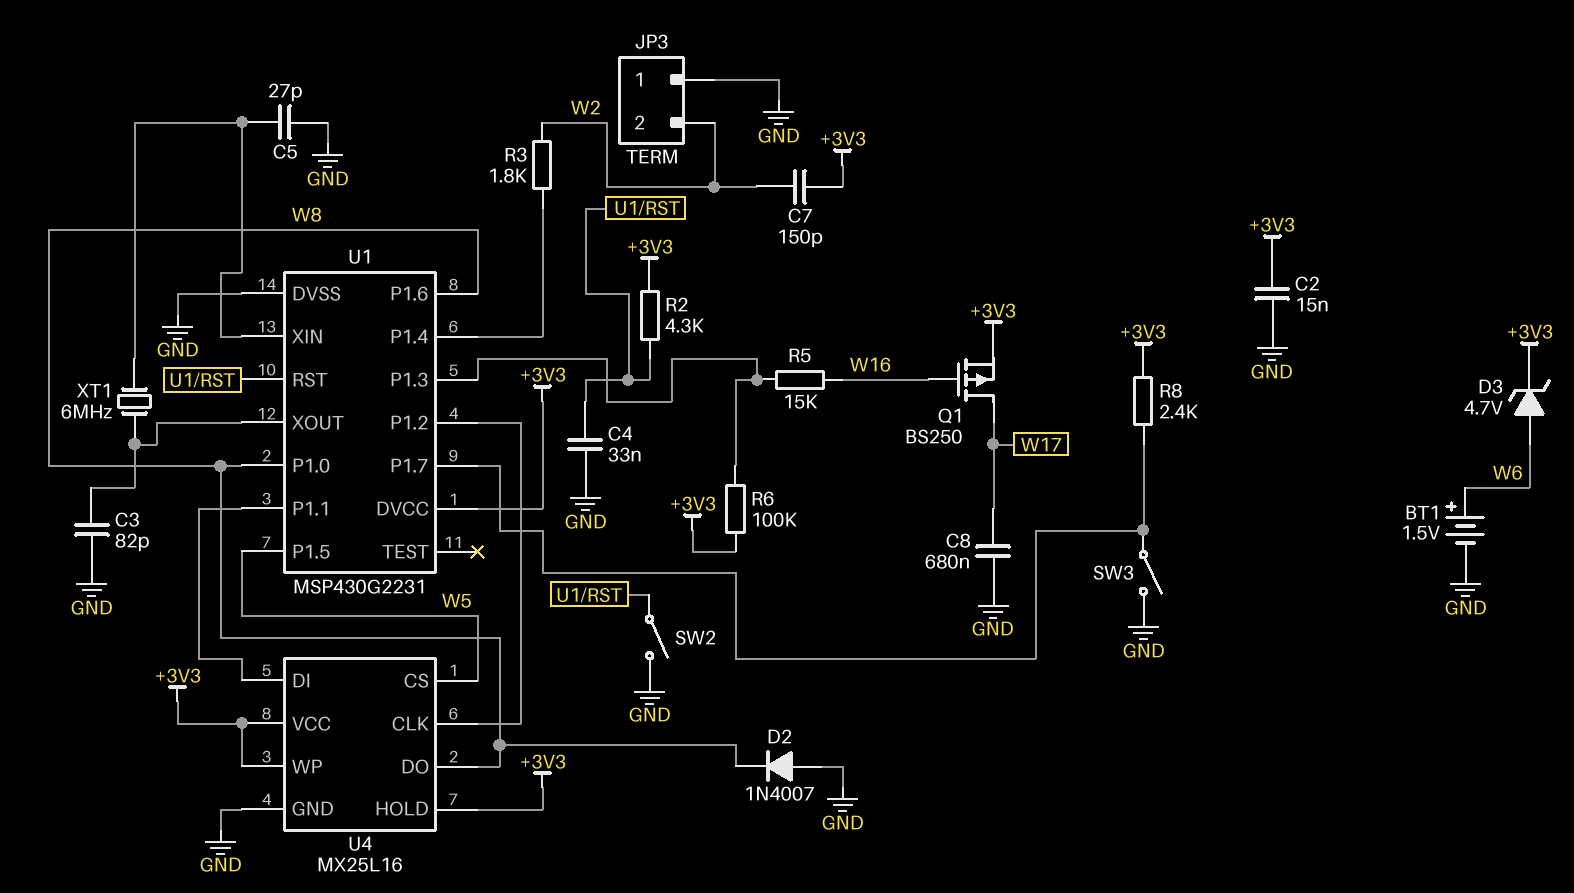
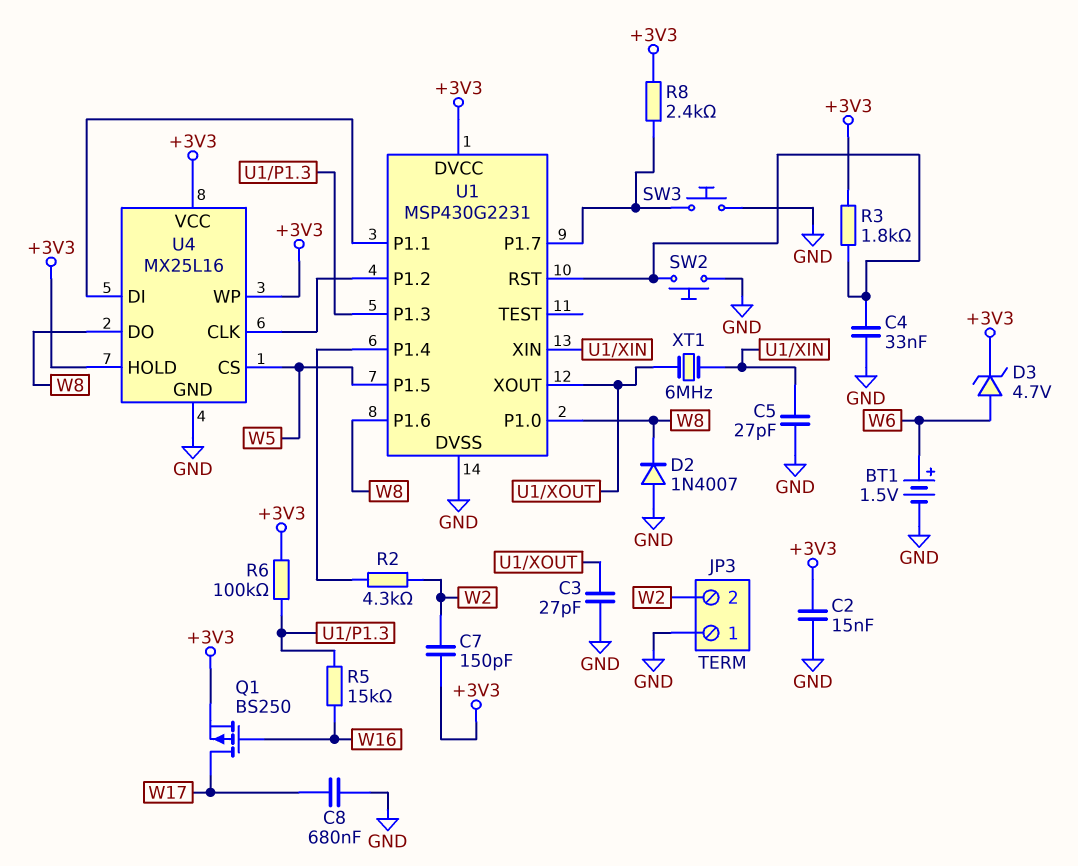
C3: 82pF (GND, U1/XOUT) -> 27pF (GND, U1/XOUT)
R2: 4.3k (+3V3, U1/RST) -> 4.3k (U1/P1.4, W2)
R3: 1.8k (U1/P1.4, W2) -> 1.8k (+3V3, U1/RST)
SW2: switch (GND, U1/RST) -> button (GND, U1/RST)
SW3: switch (GND, U1/P1.7) -> button (GND, U1/P1.7)

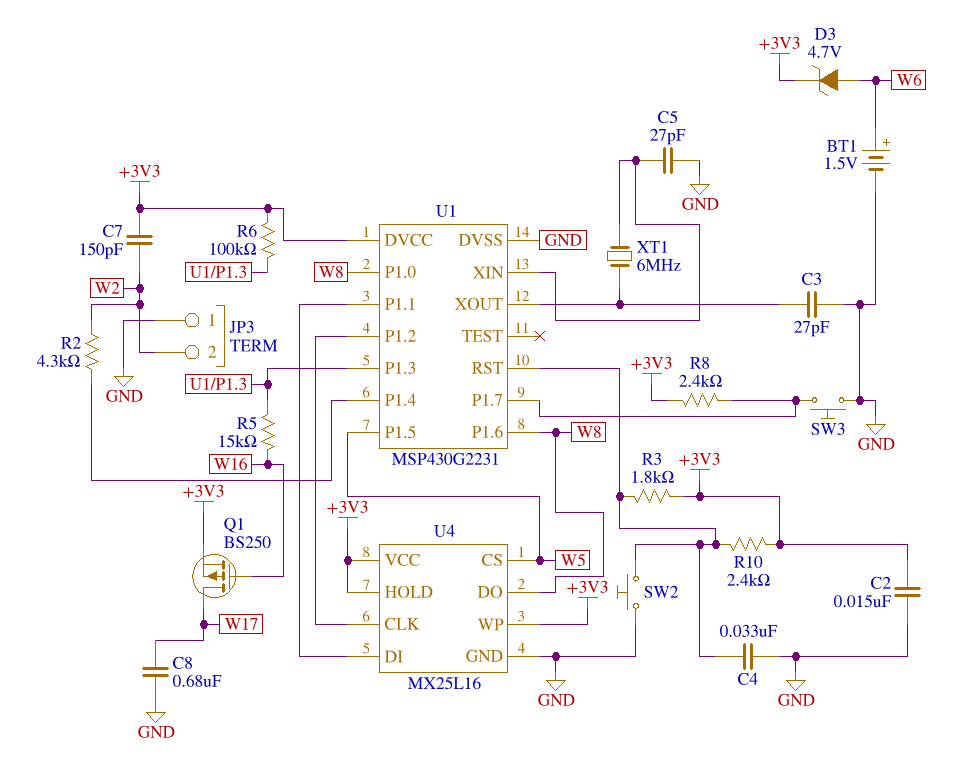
D2: diode 1N4007 (A GND, K W8) -> none
R10: none -> 2.4k (+3V3, U1/RST)

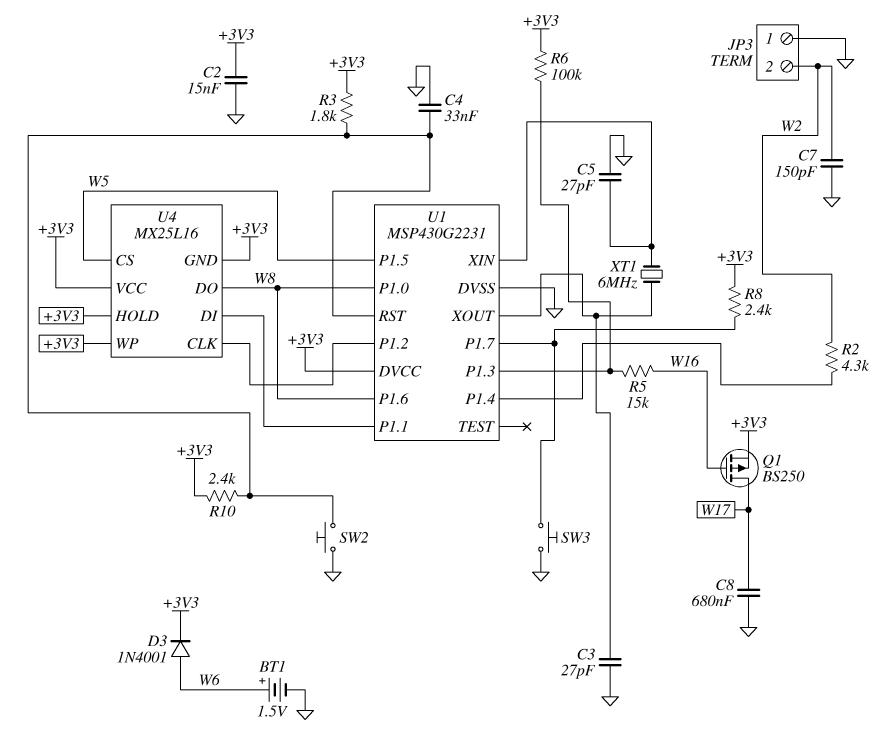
C7: 150pF (+3V3, W2) -> 150pF (GND, W2)
D3: zener 4.7V (A W6, K +3V3) -> diode 1N4001 (A W6, K +3V3)
U4 pin GND: GND -> +3V3

